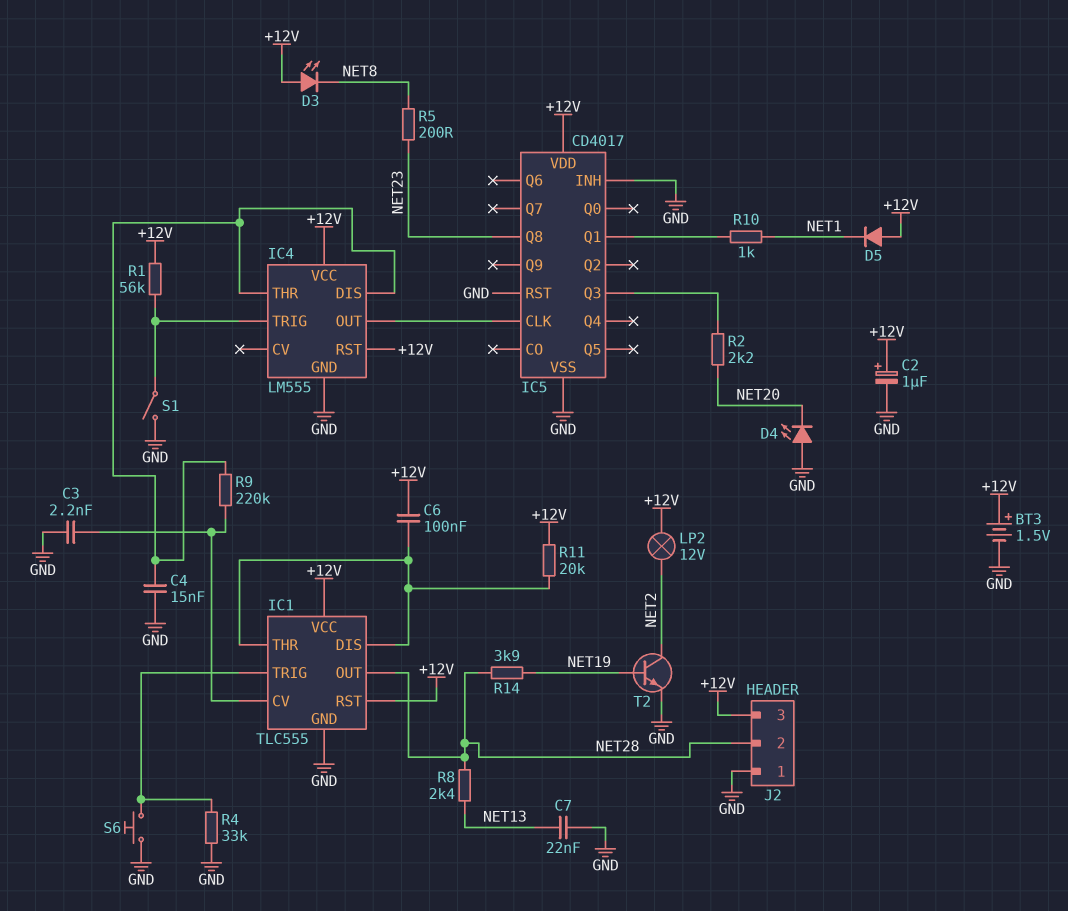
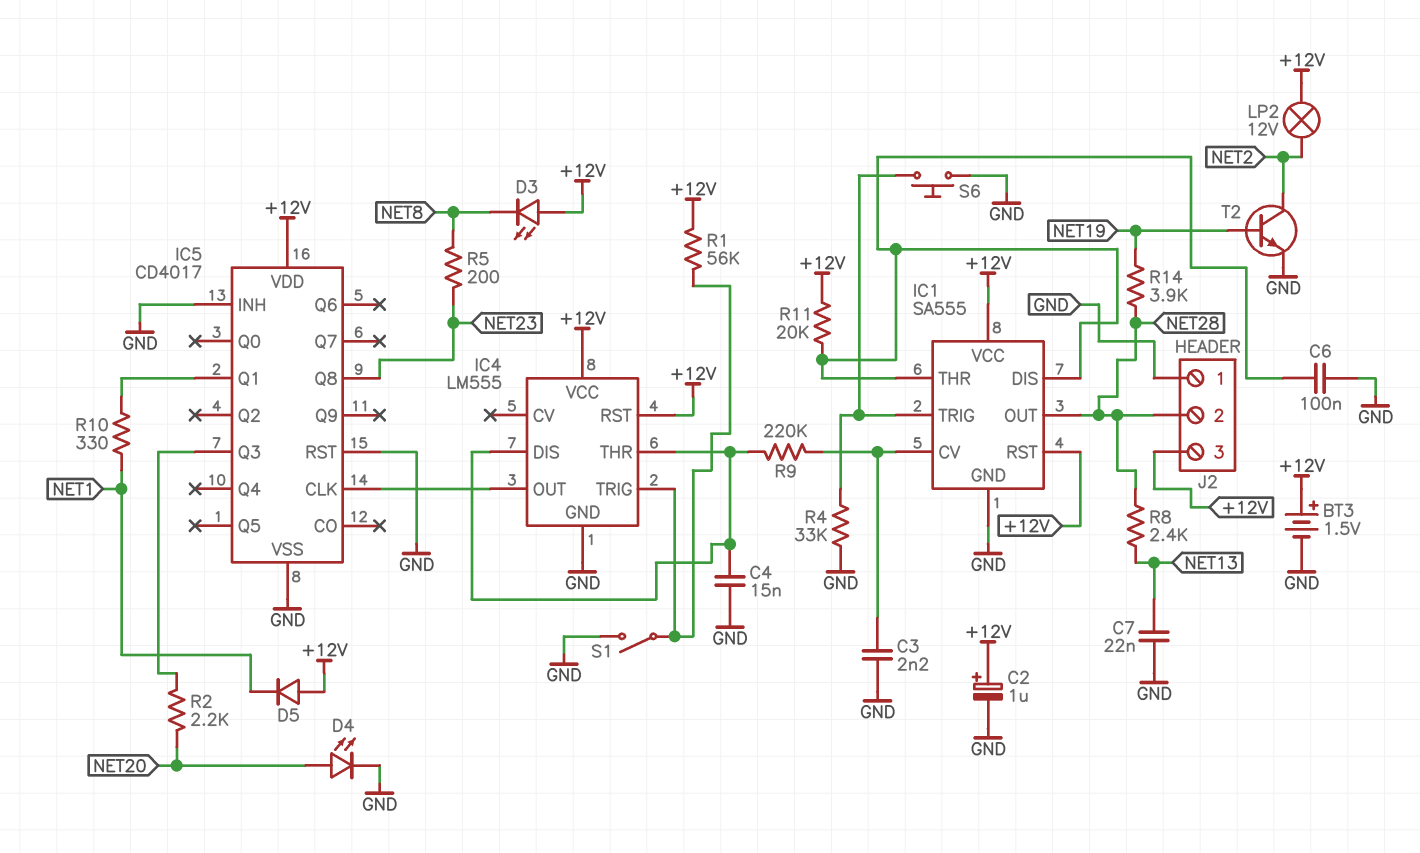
C6: 100nF (+12V, IC1/DIS) -> 100nF (GND, IC1/DIS)
D4: LED (A GND, K NET20) -> LED (A NET20, K GND)
IC1: TLC555 -> SA555
R10: 1k (IC5/Q1, NET1) -> 330 (IC5/Q1, NET1)

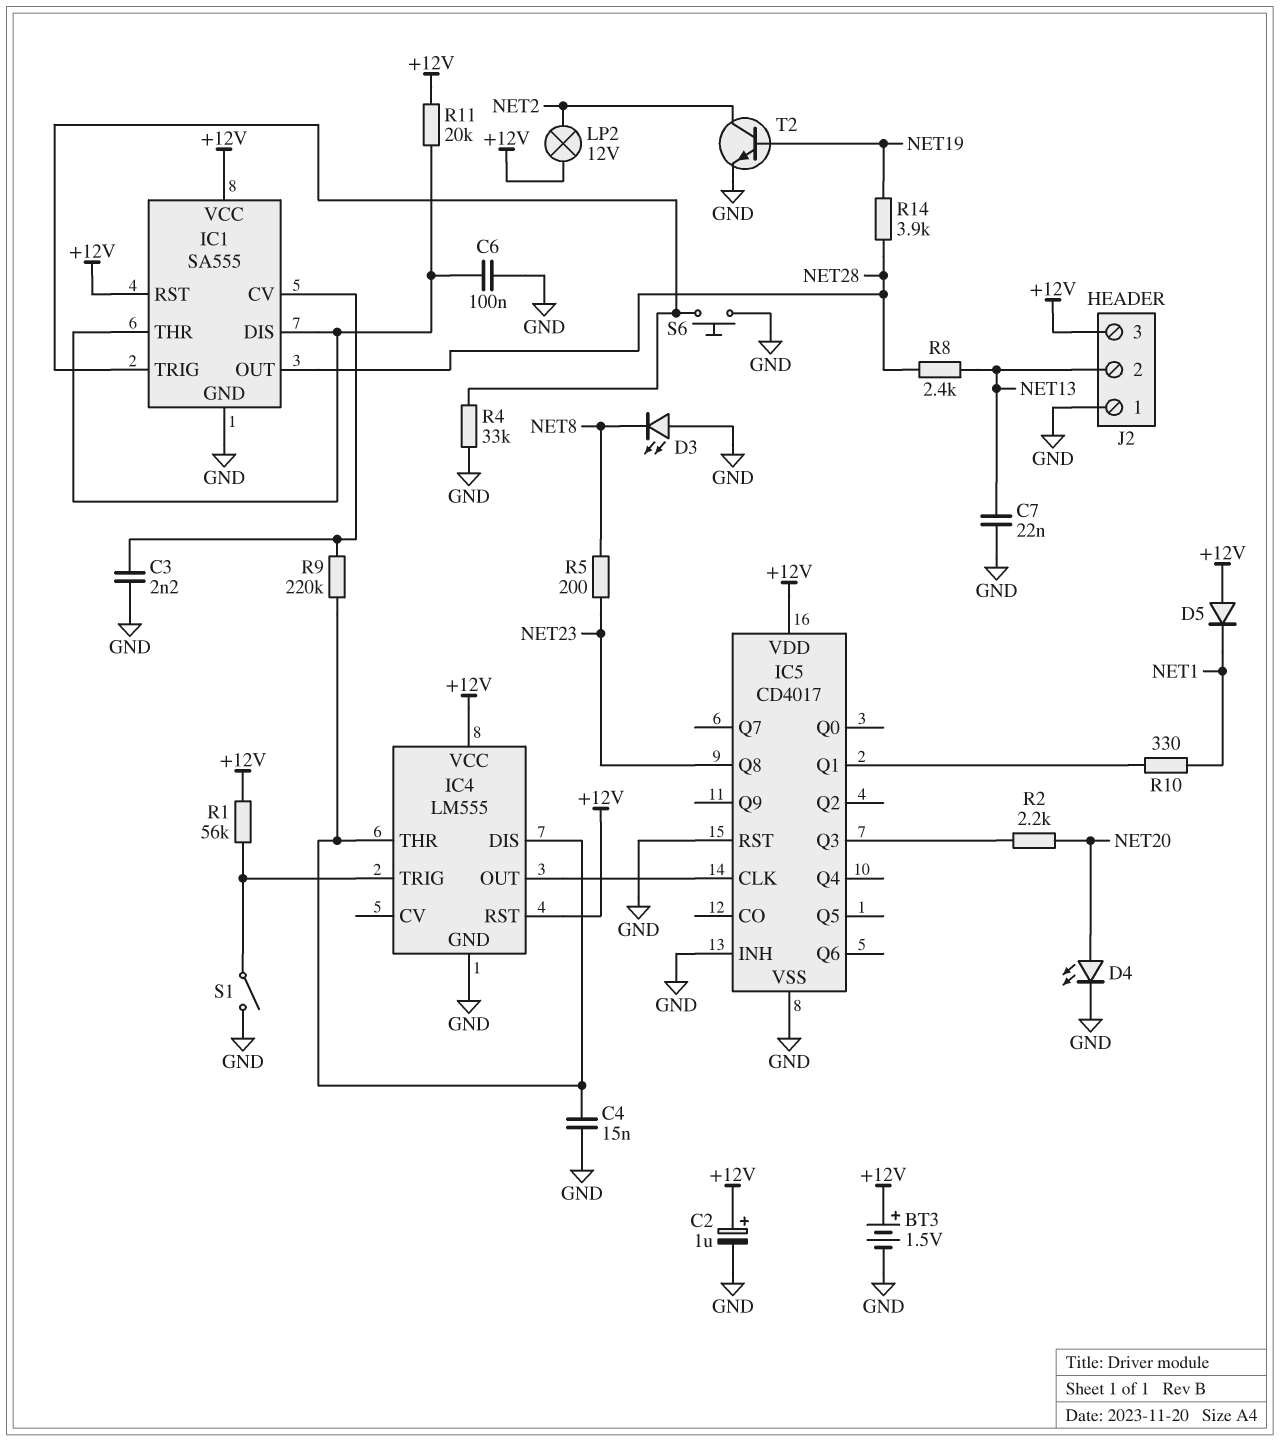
D3: LED (A +12V, K NET8) -> LED (A GND, K NET8)
J2 pin 2: NET28 -> NET13

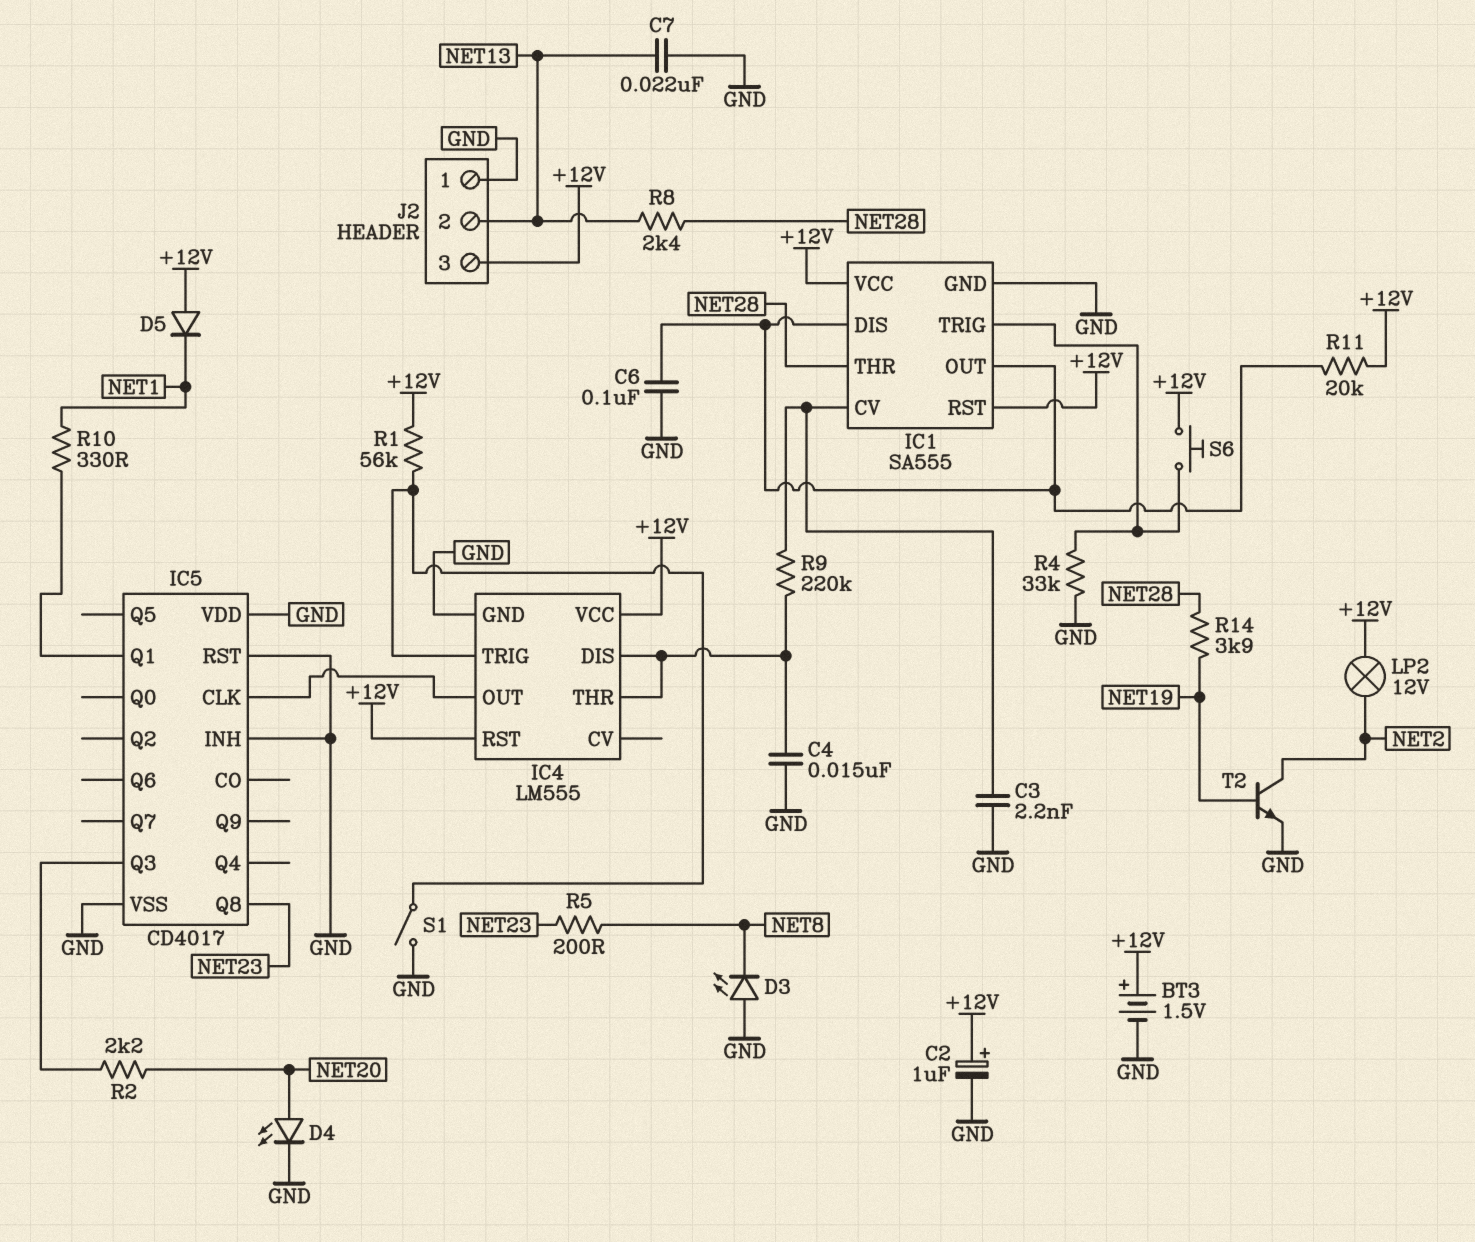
IC1 pin OUT: NET28 -> IC1/DIS
IC1 pin THR: IC1/DIS -> NET28
IC5 pin VDD: +12V -> GND
S6: button (GND, IC1/TRIG) -> button (+12V, IC1/TRIG)

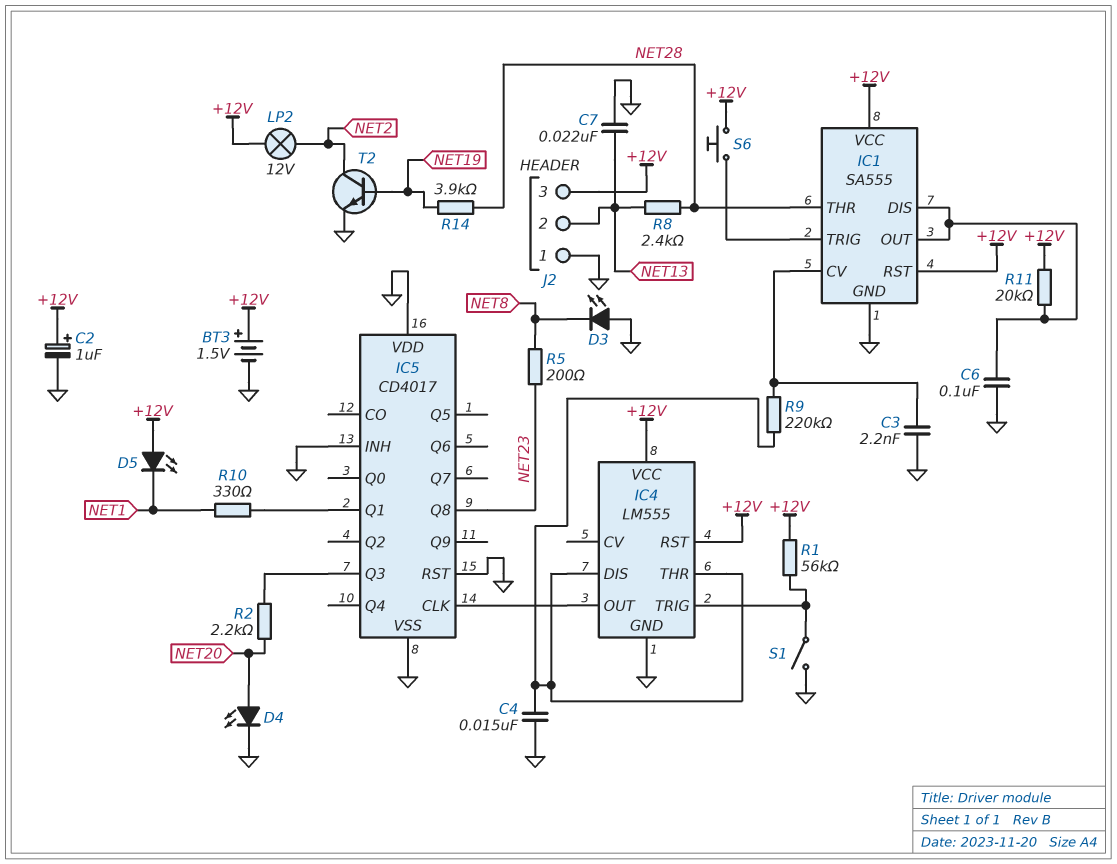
D5: diode (A +12V, K NET1) -> LED (A +12V, K NET1)
R4: 33k (GND, IC1/TRIG) -> none

